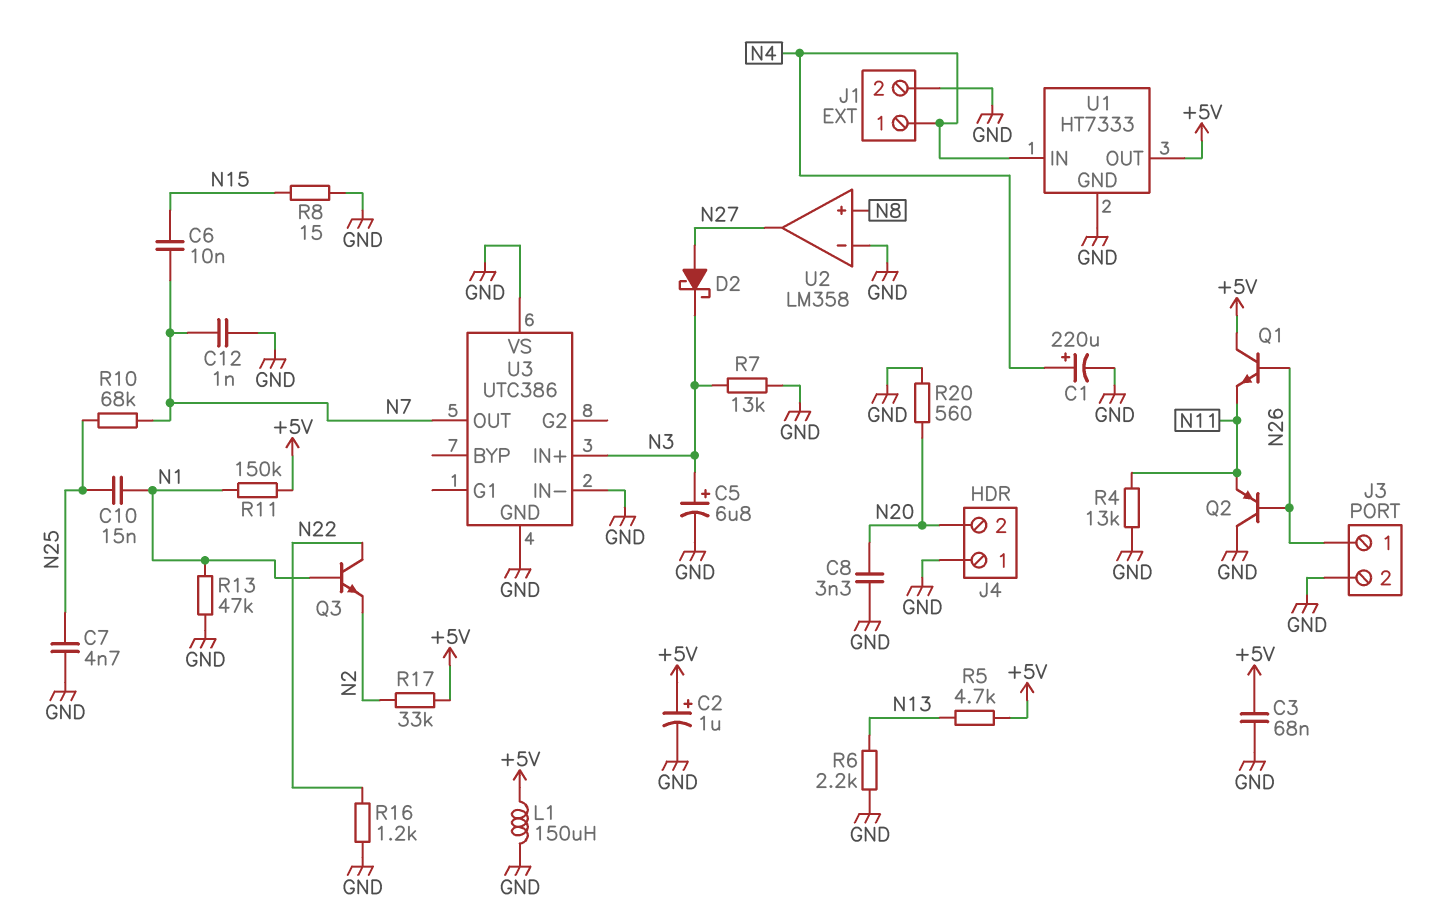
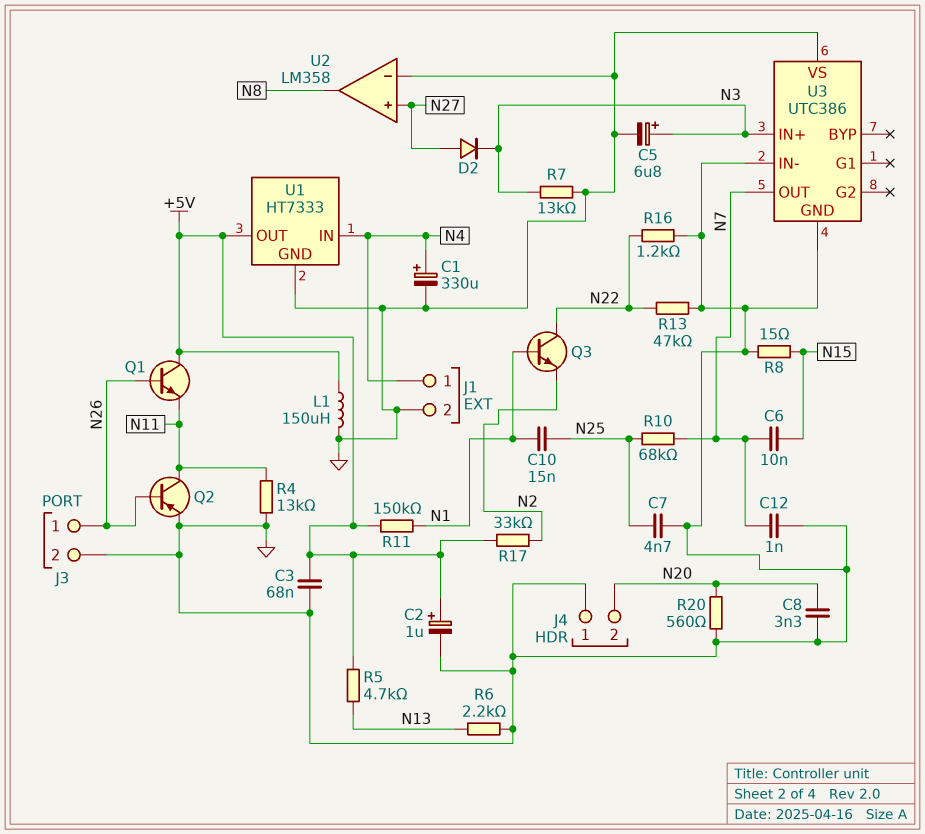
C1: 220uF (plus N4, minus GND) -> 330uF (plus N4, minus GND)
D2: schottky (A N27, K N3) -> diode (A N27, K N3)
Q2: PNP (B N26, C GND, E N11) -> PNP (B N26, C N11, E GND)
R13: 47k (GND, N1) -> 47k (GND, N22)
U2 pin in+: N8 -> N27
U2 pin out: N27 -> N8

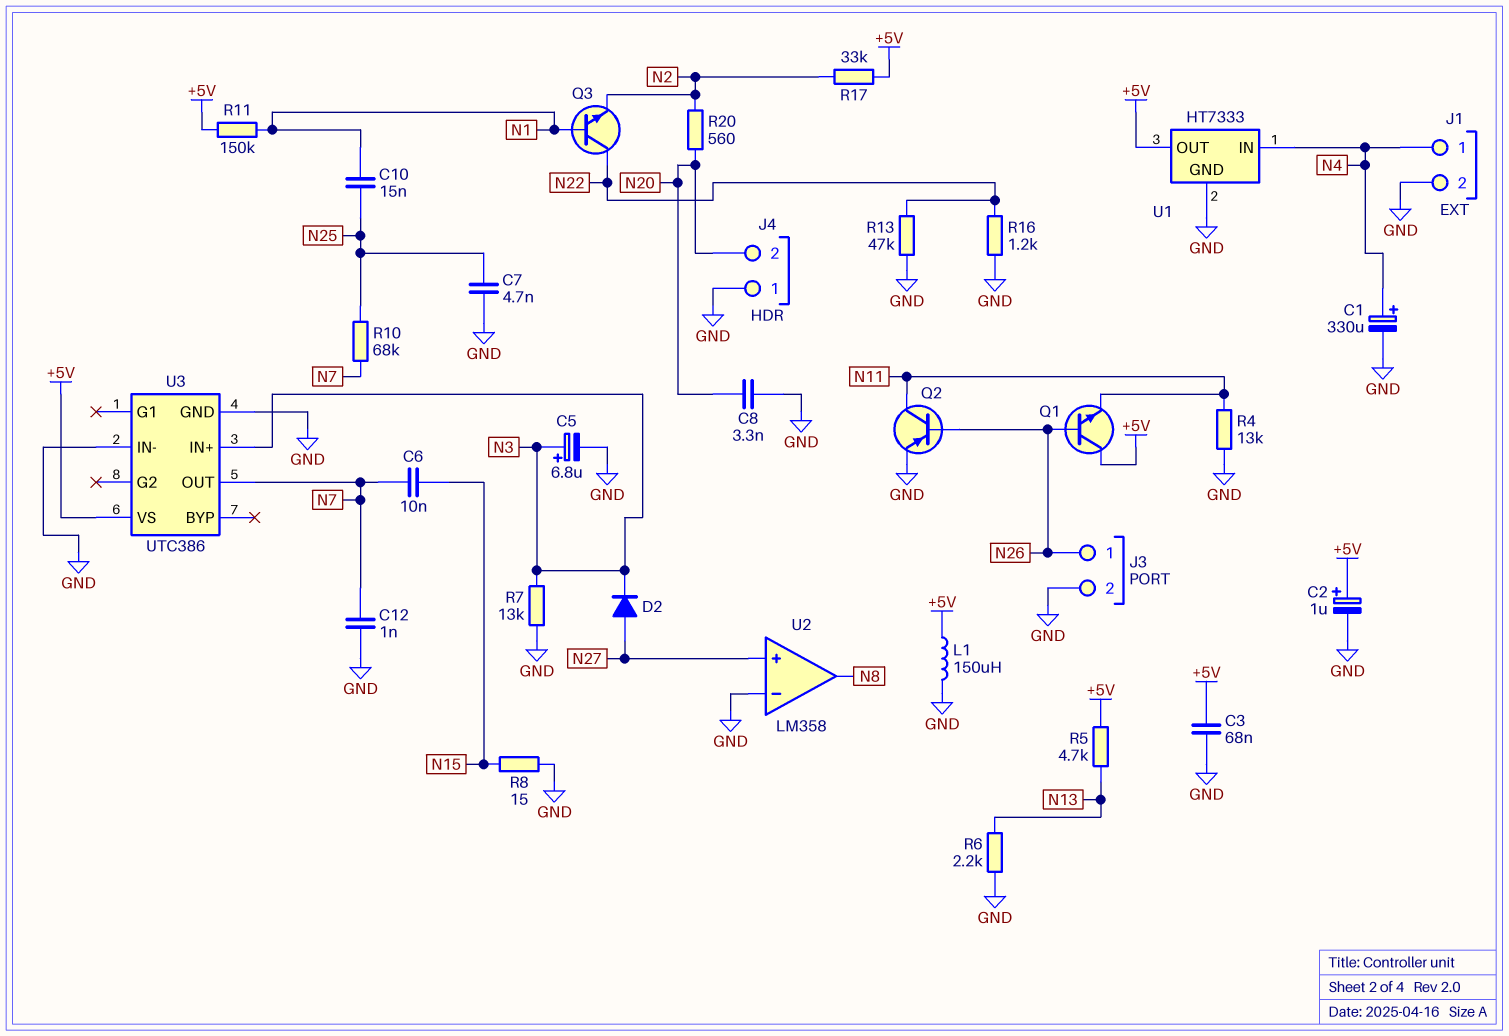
R20: 560 (GND, N20) -> 560 (N2, N20)
U3 pin VS: GND -> +5V

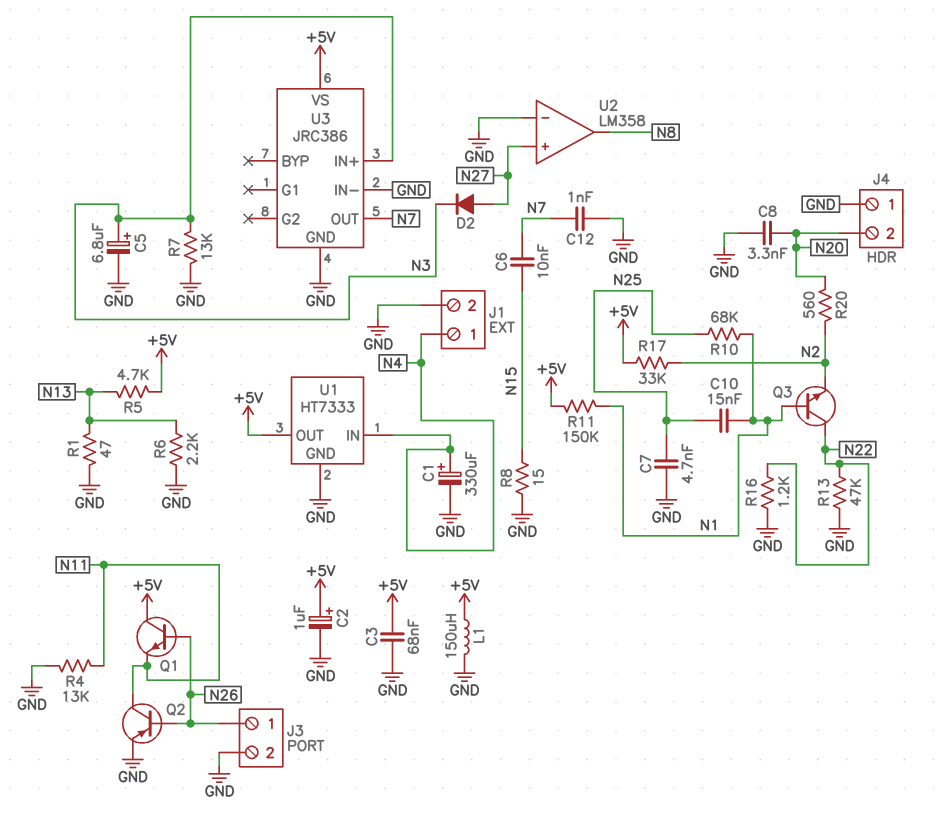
R1: none -> 47 (GND, N13)
R10: 68k (N7, N25) -> 68k (N1, N25)
U3: UTC386 -> JRC386

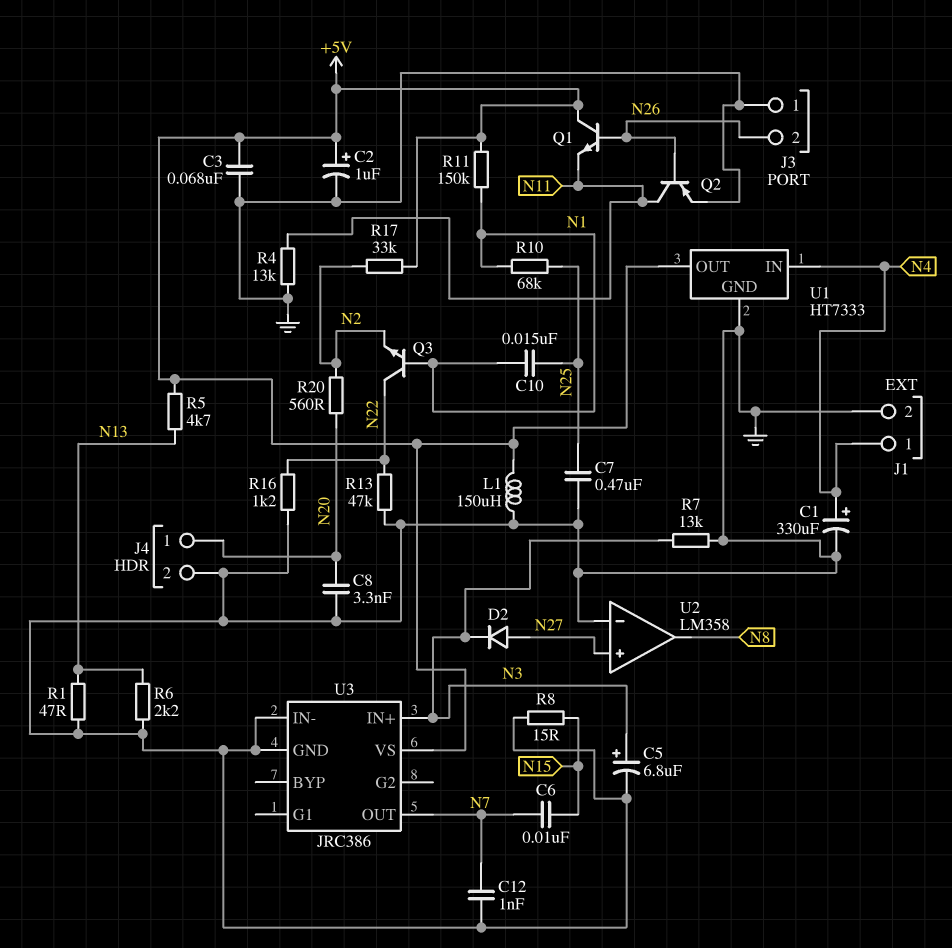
C7: 4.7nF (GND, N25) -> 470nF (GND, N25)
J3 pin 1: N26 -> GND
J3 pin 2: GND -> N26
J4 pin 1: GND -> N20
J4 pin 2: N20 -> GND

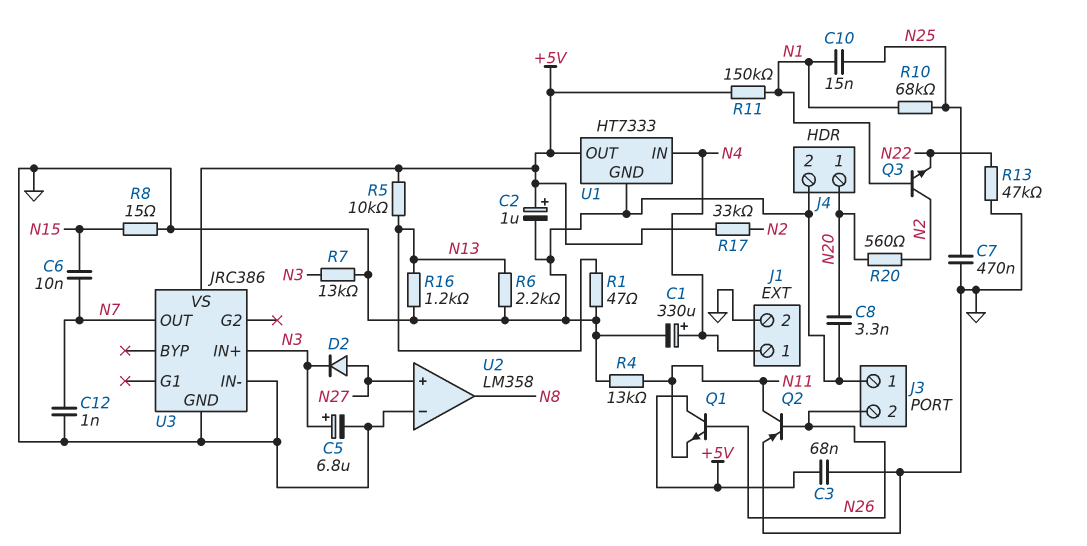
L1: 150uH (+5V, GND) -> none
Q3: NPN (B N1, C N22, E N2) -> NPN (B N1, C N2, E N22)
R5: 4.7k (+5V, N13) -> 10k (+5V, N13)
R16: 1.2k (GND, N22) -> 1.2k (GND, N13)

